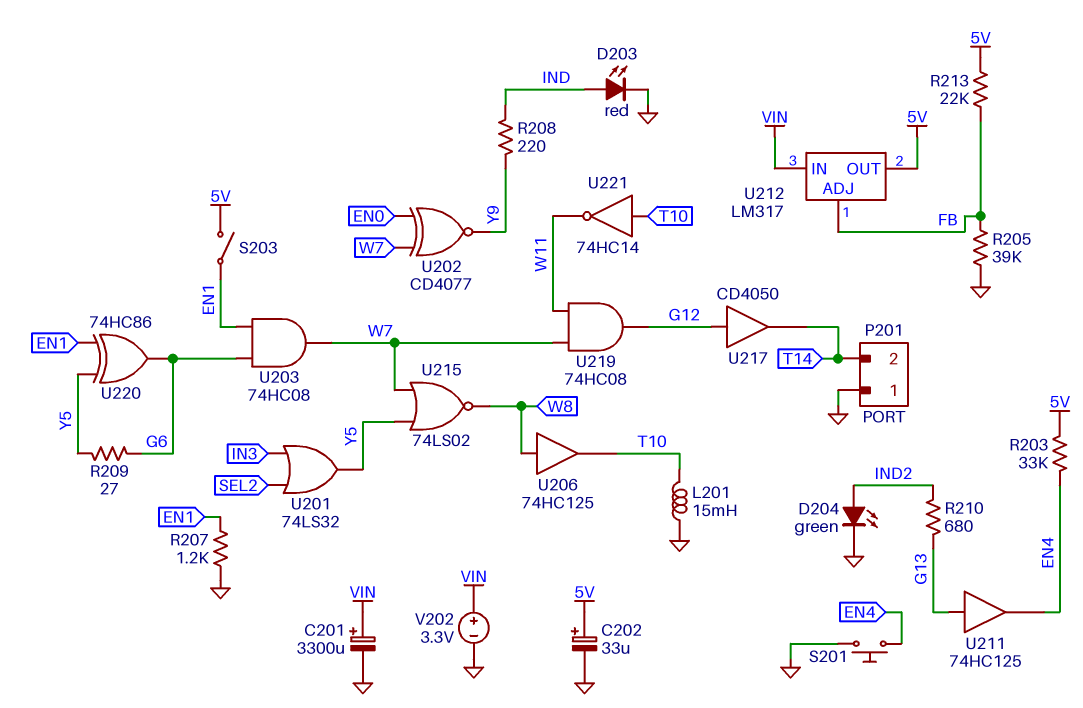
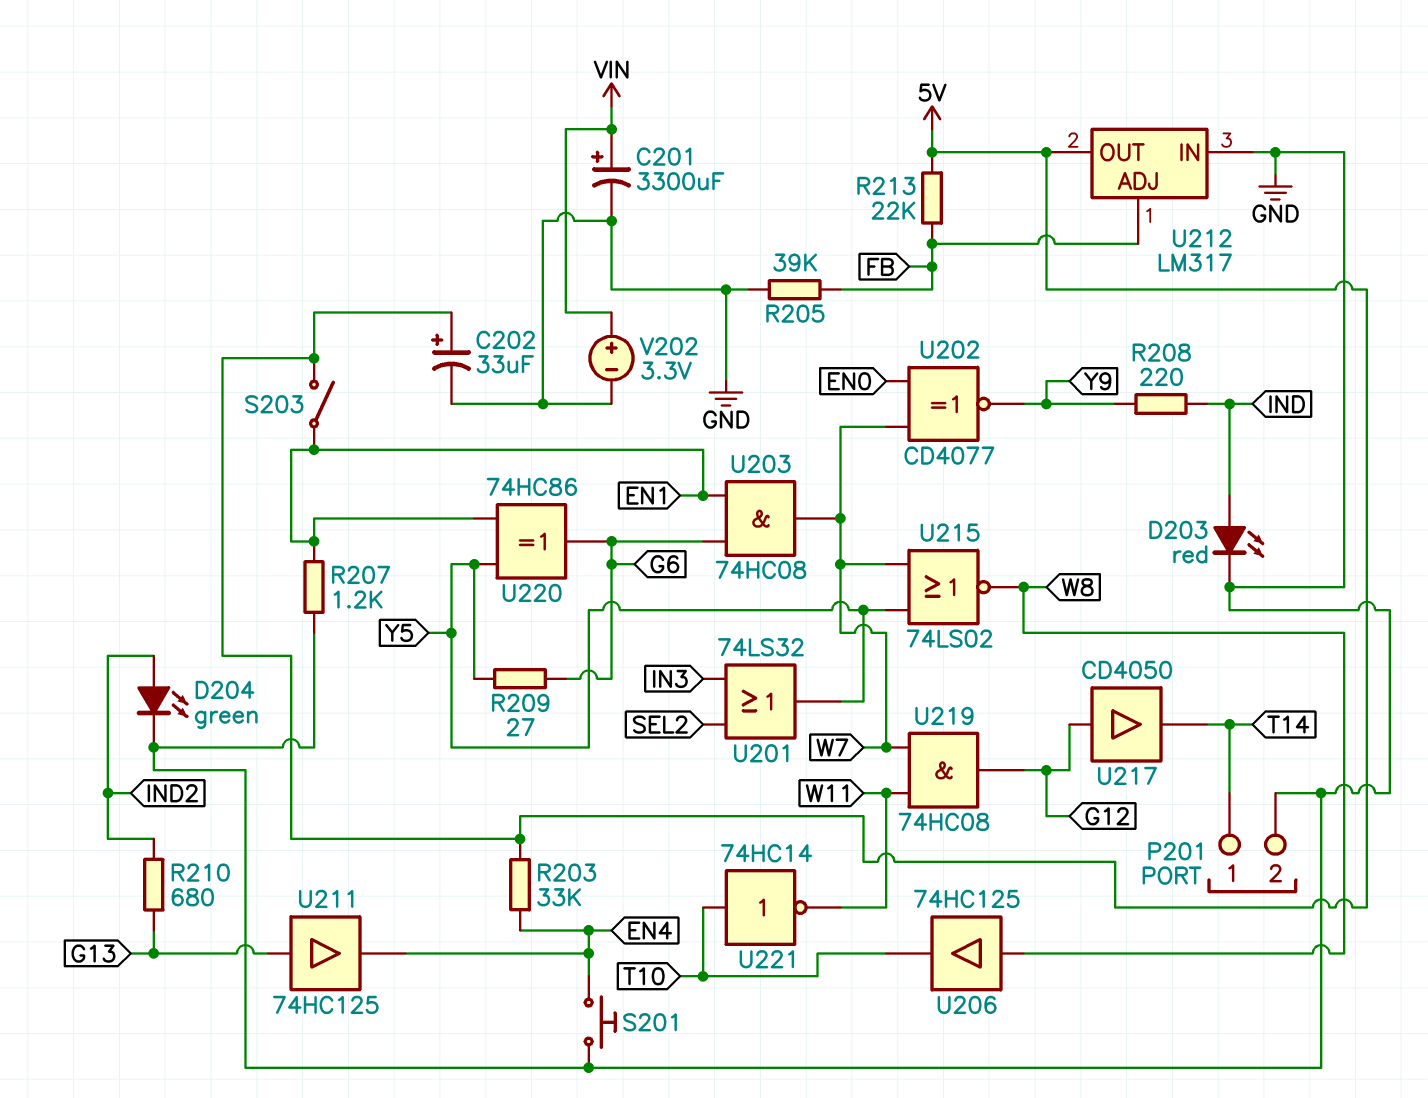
L201: 15mH (GND, T10) -> none
P201 pin 1: GND -> T14
P201 pin 2: T14 -> GND
U212 pin IN: VIN -> GND

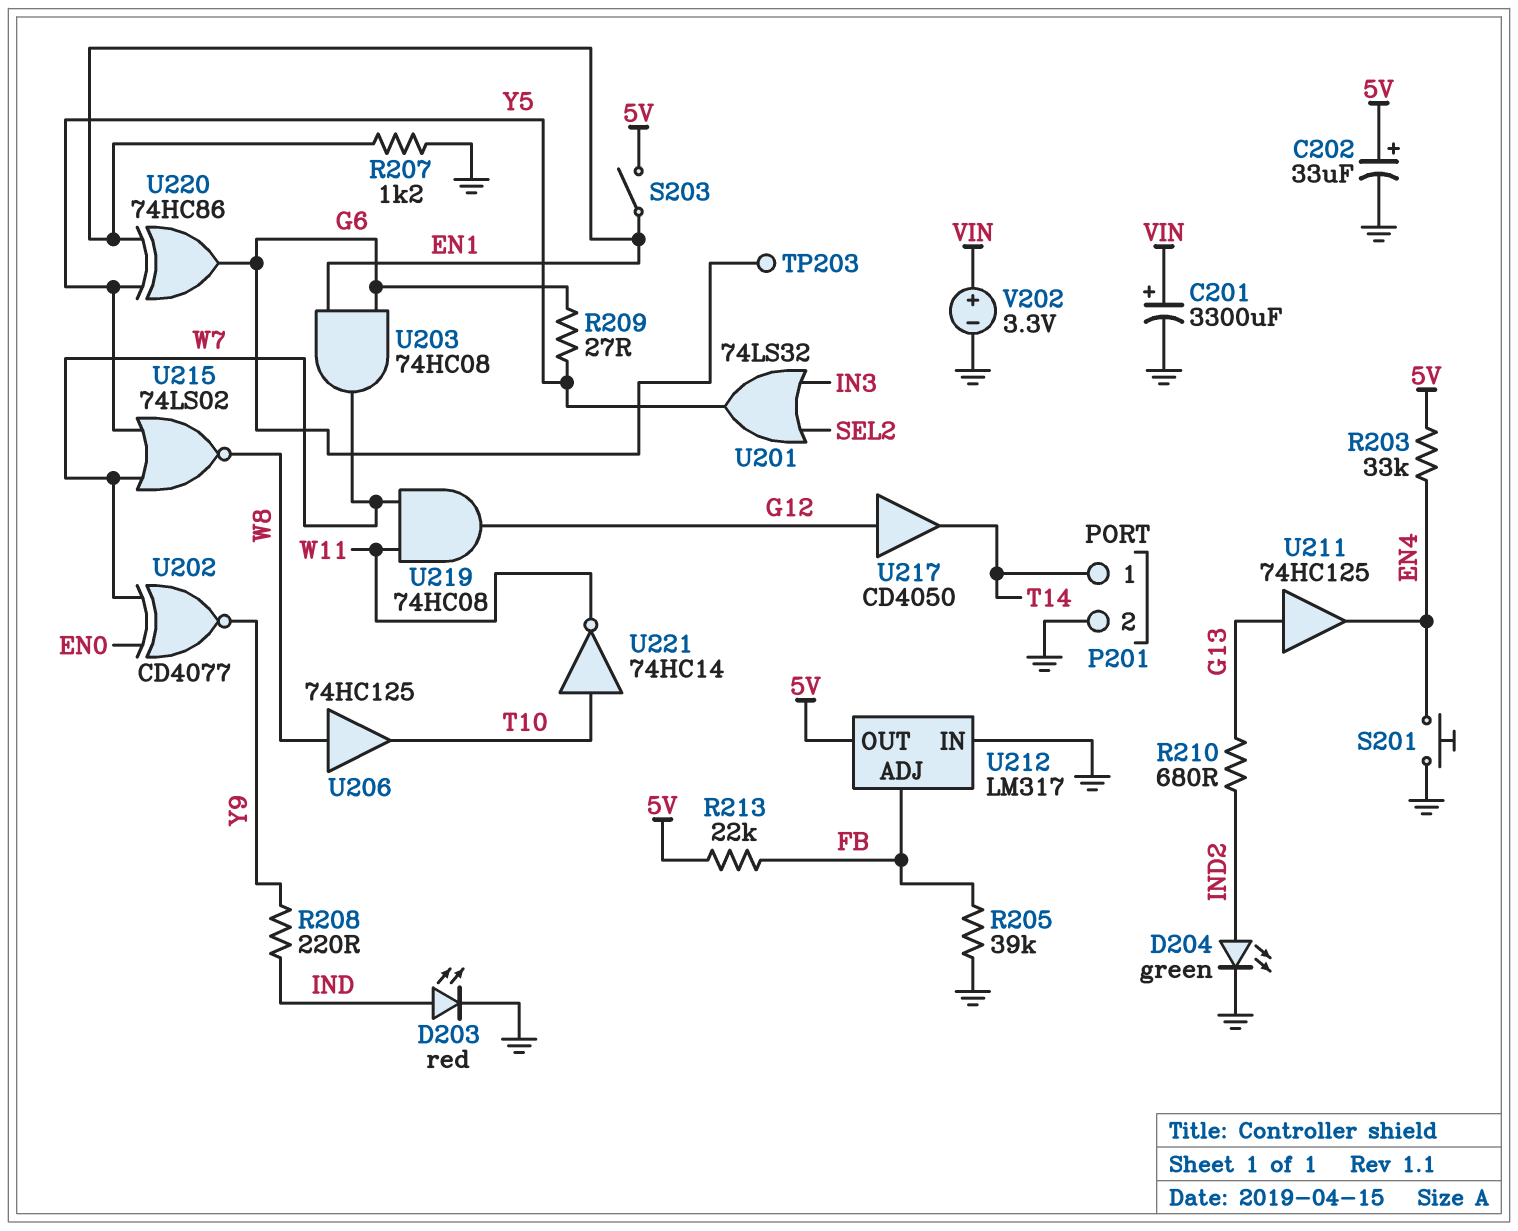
TP203: none -> test point (G6)

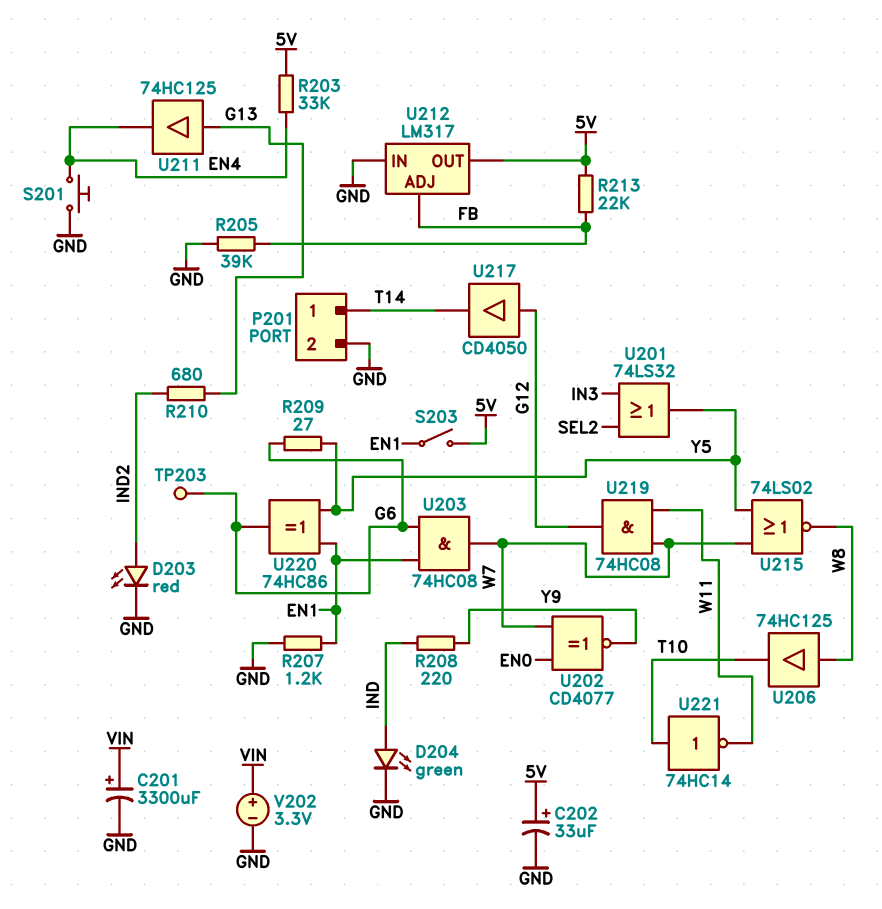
D203: LED red (A IND, K GND) -> LED red (A IND2, K GND)
D204: LED green (A IND2, K GND) -> LED green (A IND, K GND)

